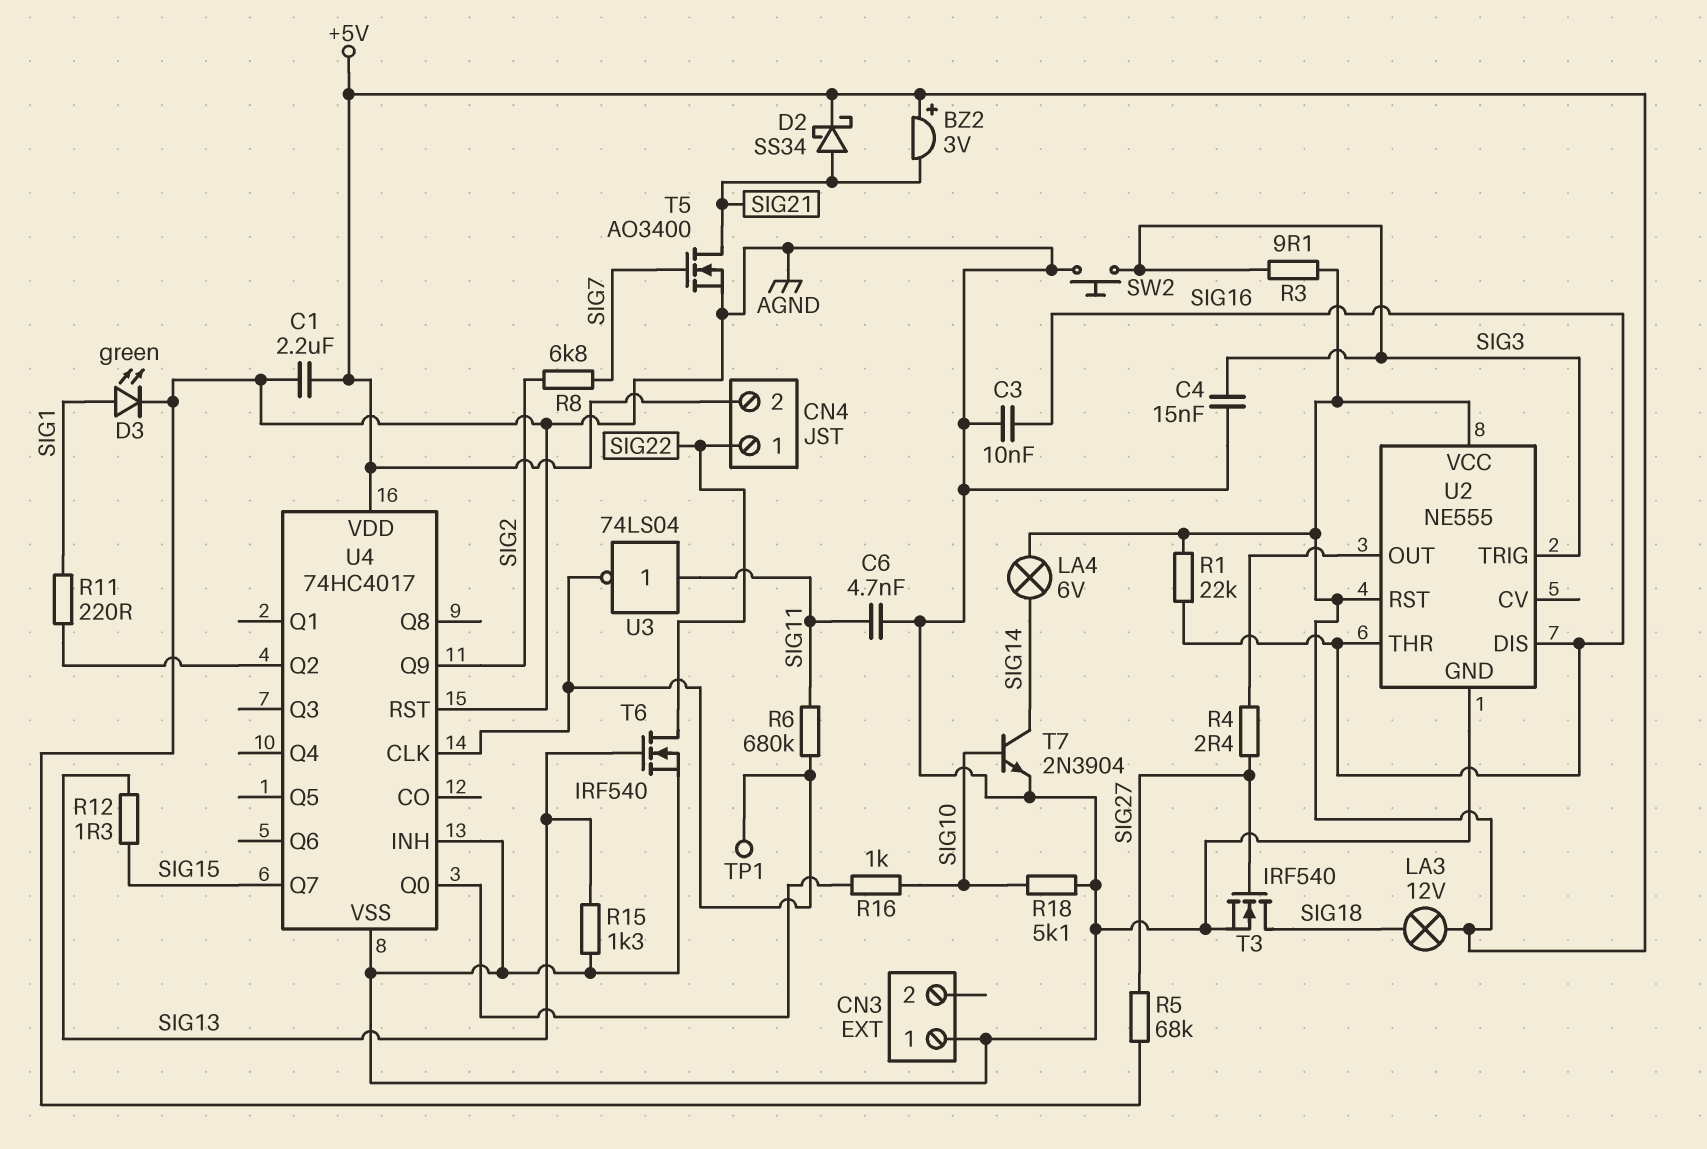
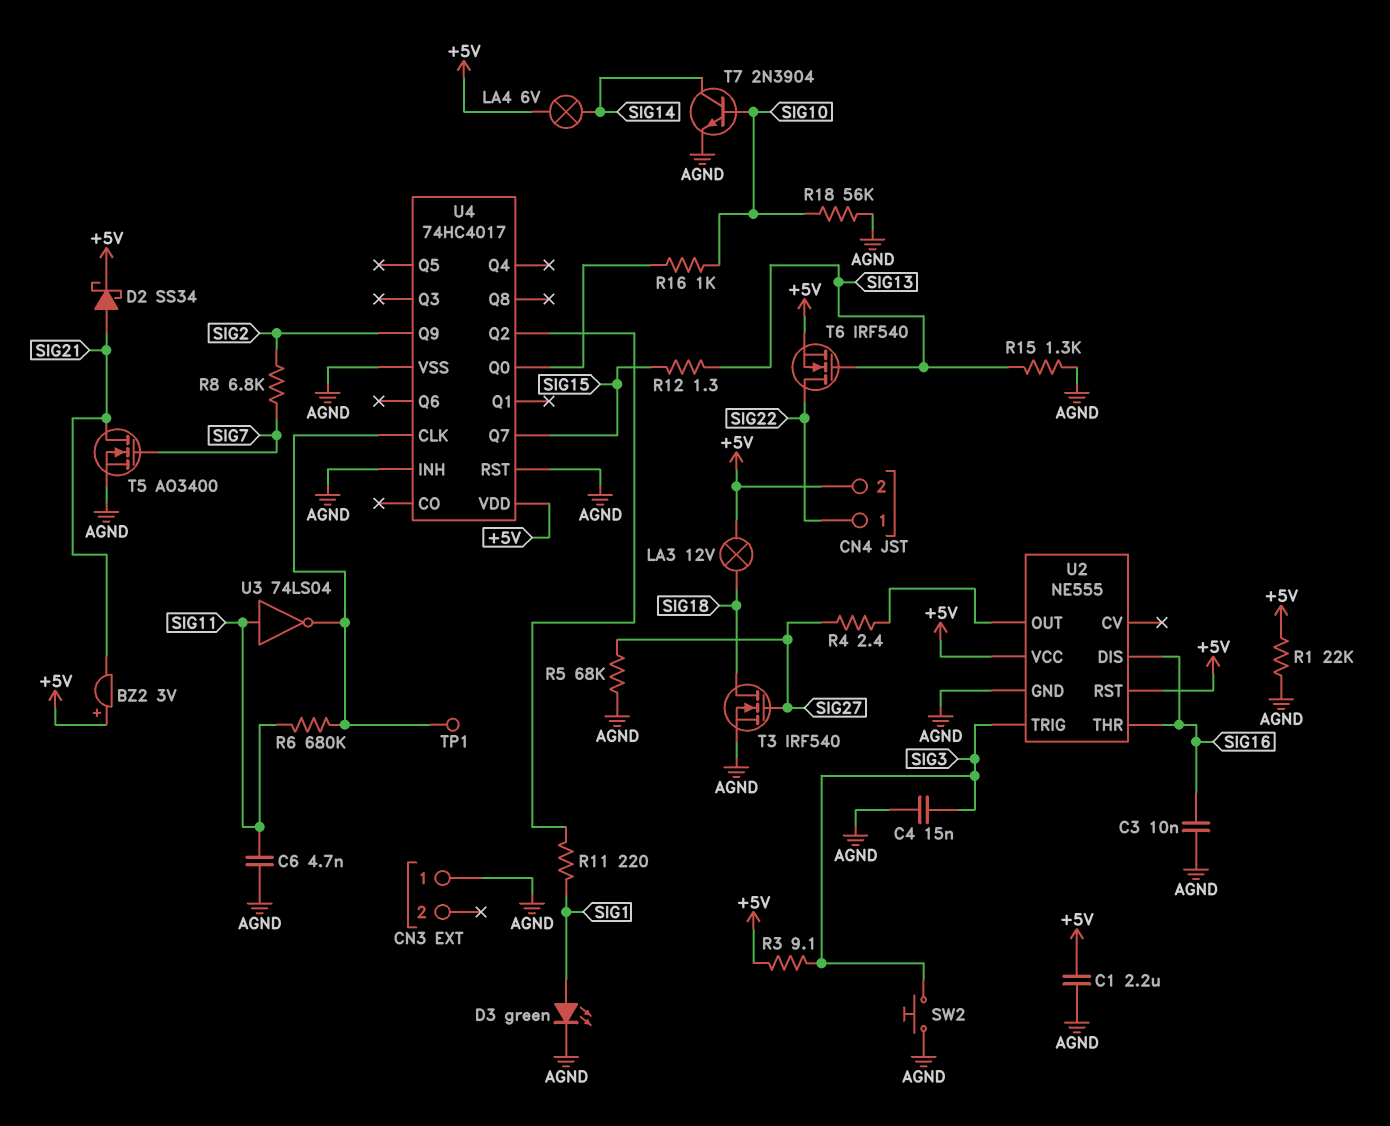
R1: 22k (+5V, SIG16) -> 22k (+5V, AGND)
R18: 5.1k (AGND, SIG10) -> 56k (AGND, SIG10)
T6: NMOS IRF540 (G SIG13, D SIG22, S AGND) -> NMOS IRF540 (G SIG13, D SIG22, S +5V)

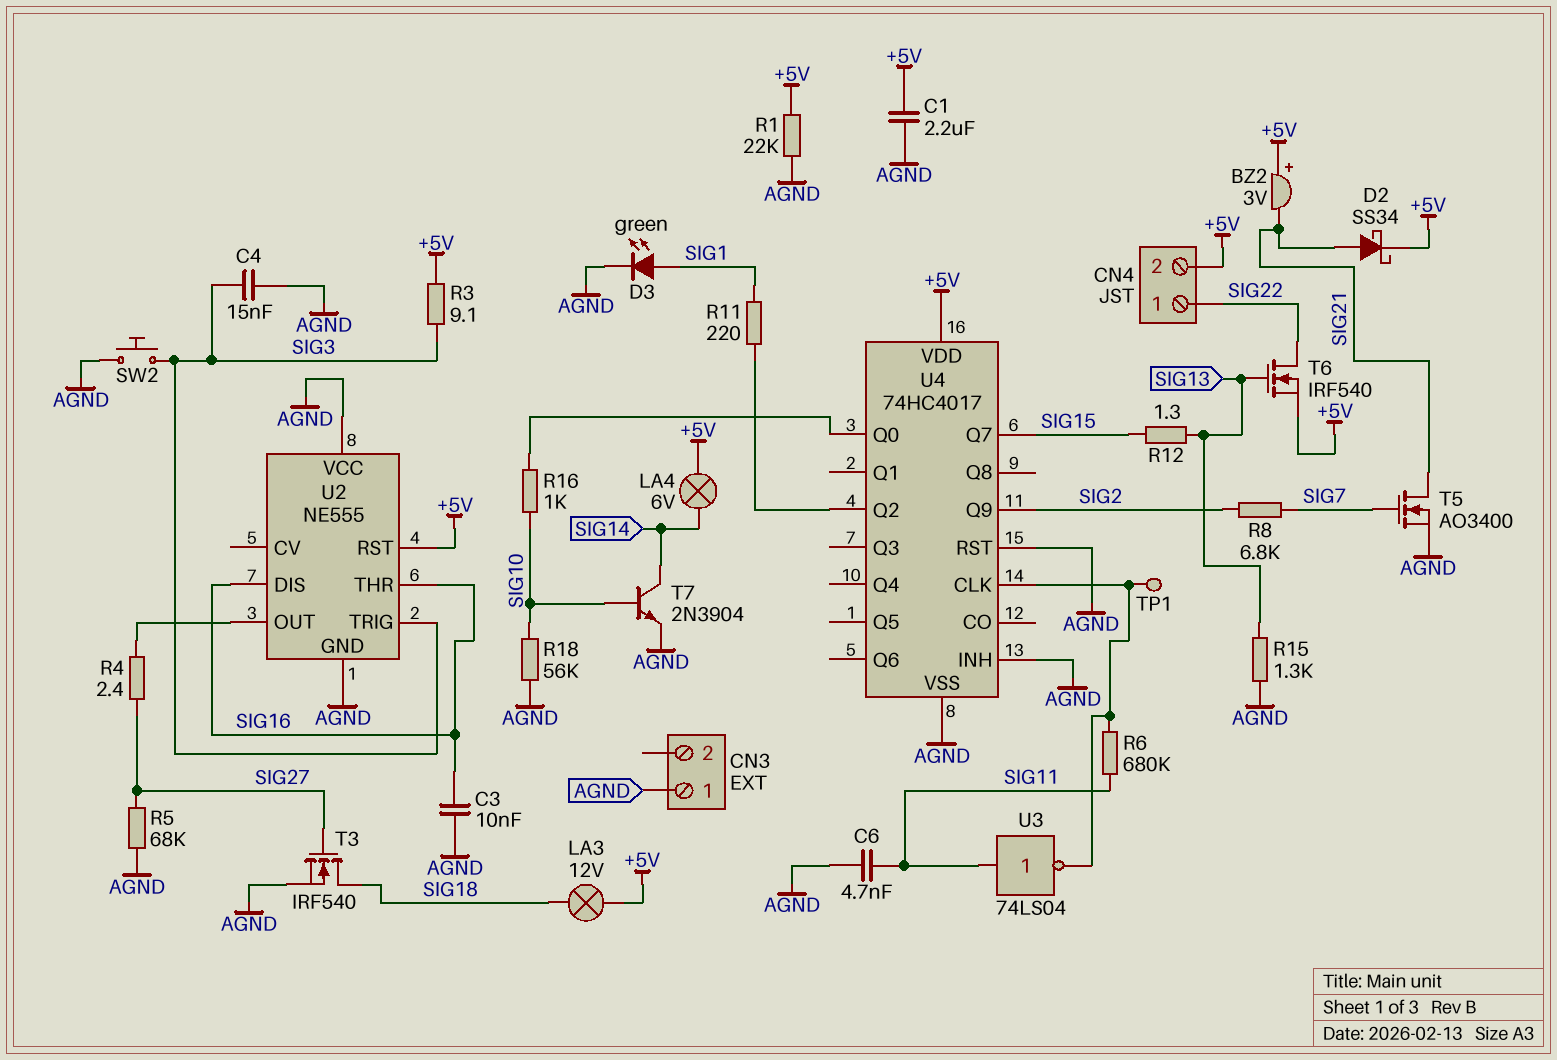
U2 pin VCC: +5V -> AGND

